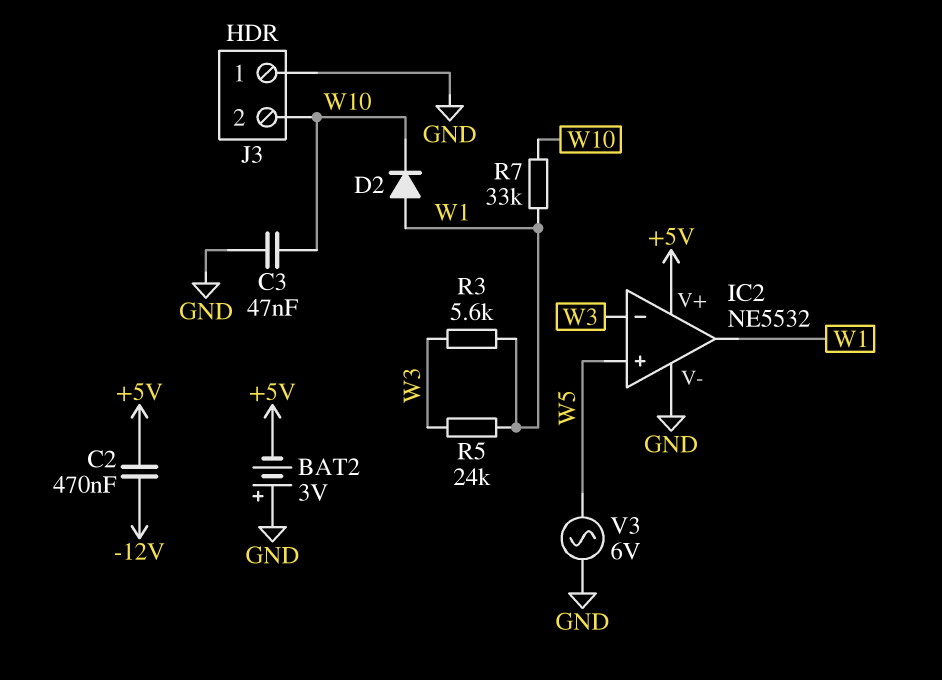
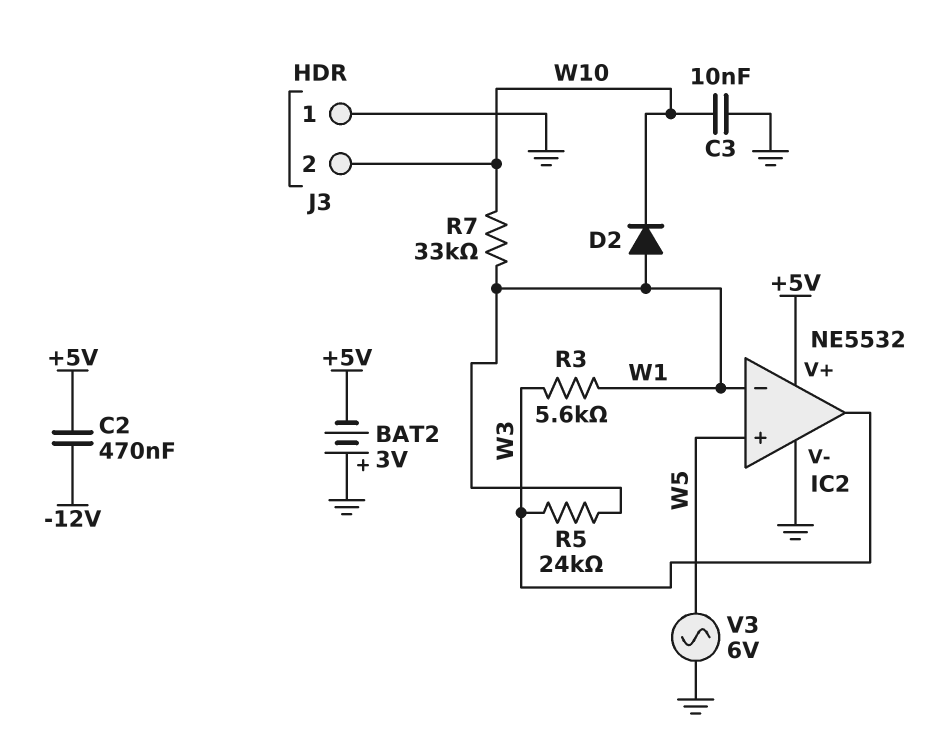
C3: 47nF (GND, W10) -> 10nF (GND, W10)
IC2 pin in-: W3 -> W1
IC2 pin out: W1 -> W3

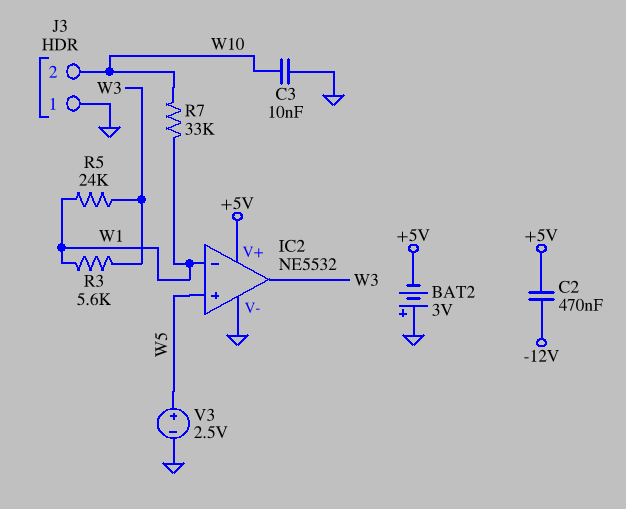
D2: diode (A W1, K W10) -> none
V3: AC 6V (GND, W5) -> 2.5V (plus W5, minus GND)

